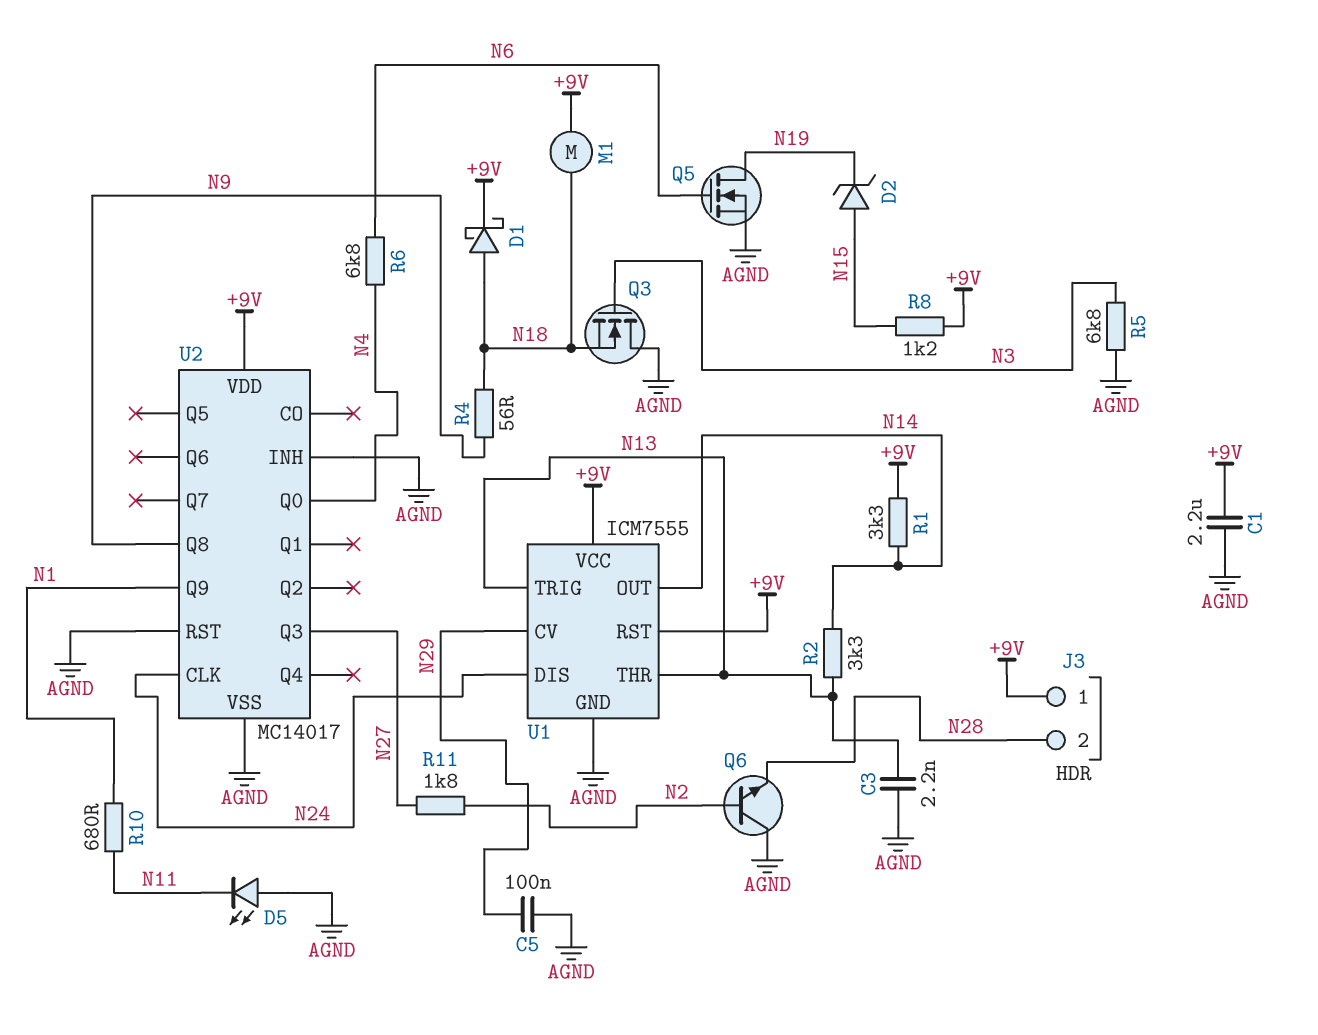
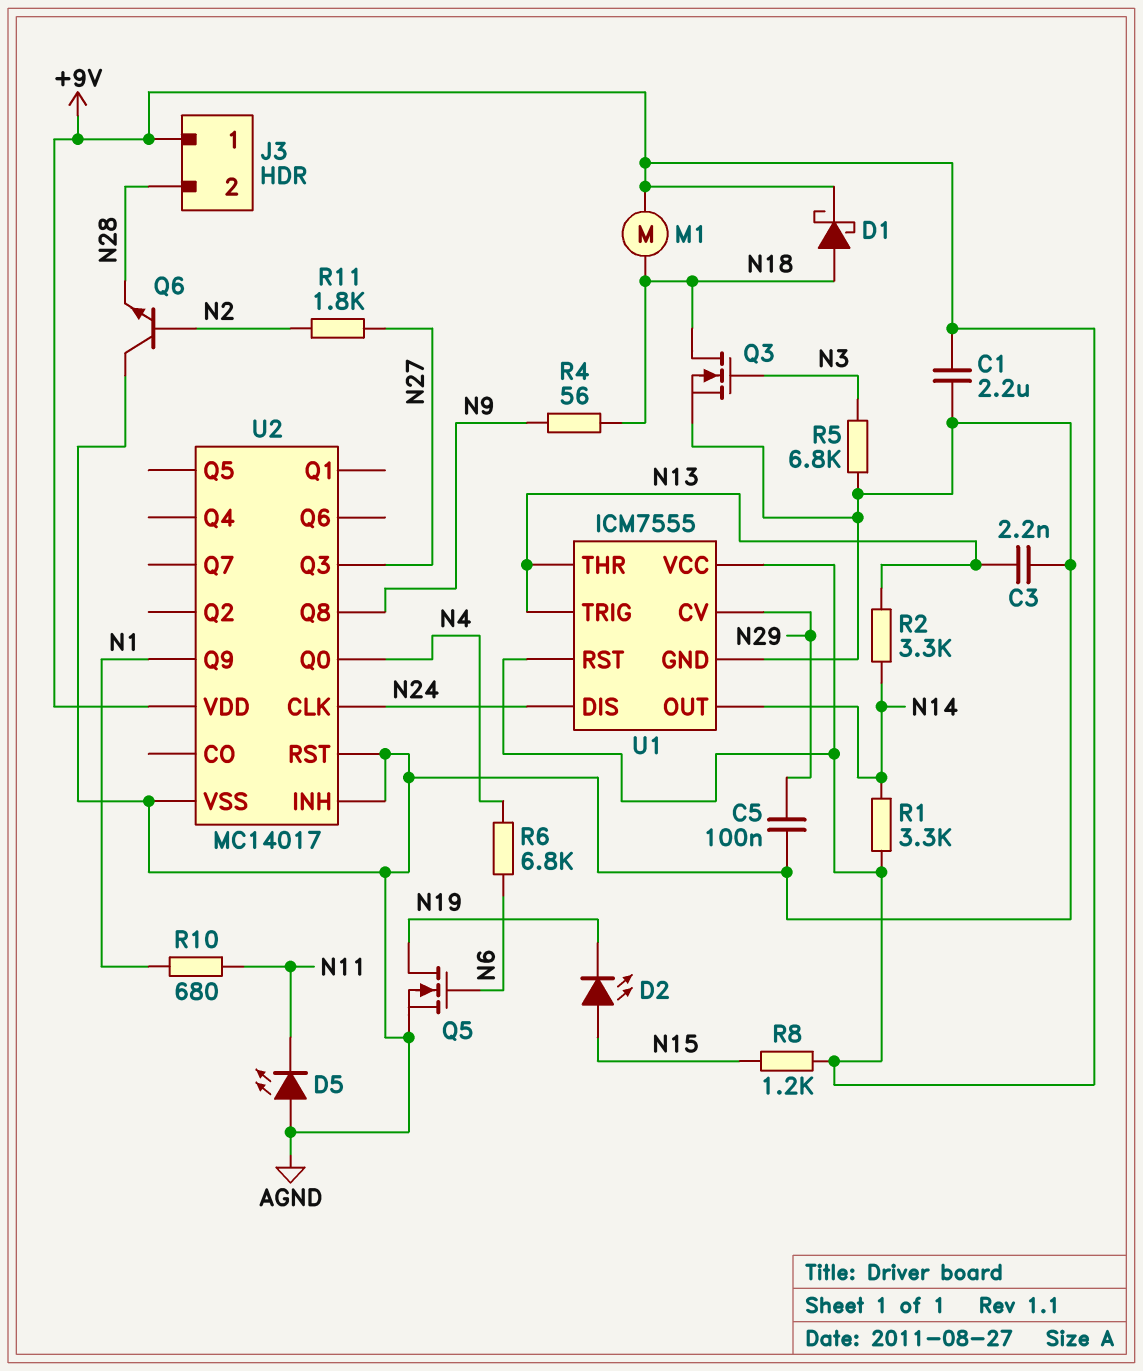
D2: zener (A N15, K N19) -> LED (A N15, K N19)
Q3: NMOS (G N3, D AGND, S N18) -> NMOS (G N3, D N18, S AGND)

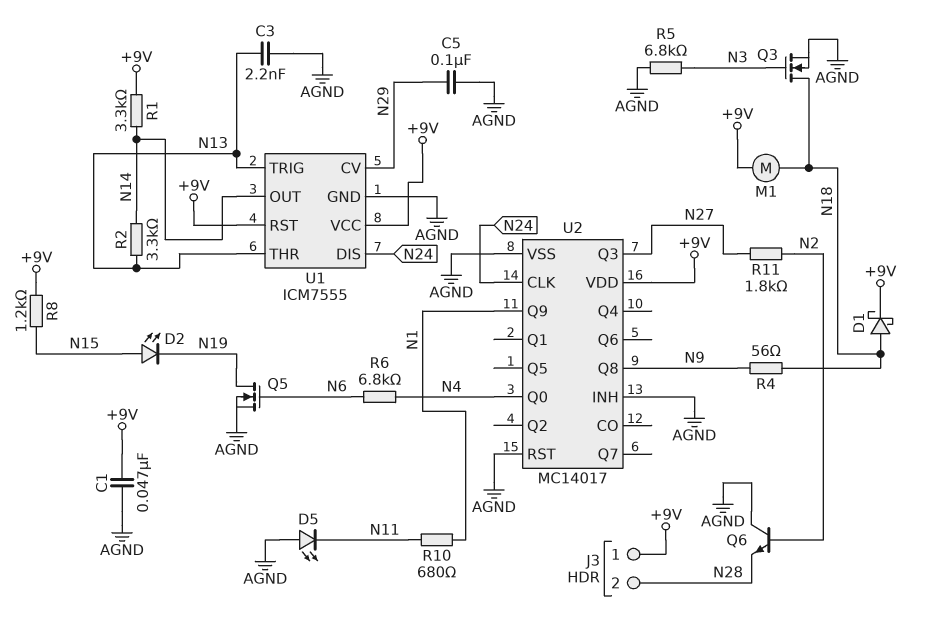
C1: 2.2uF (+9V, AGND) -> 47nF (+9V, AGND)

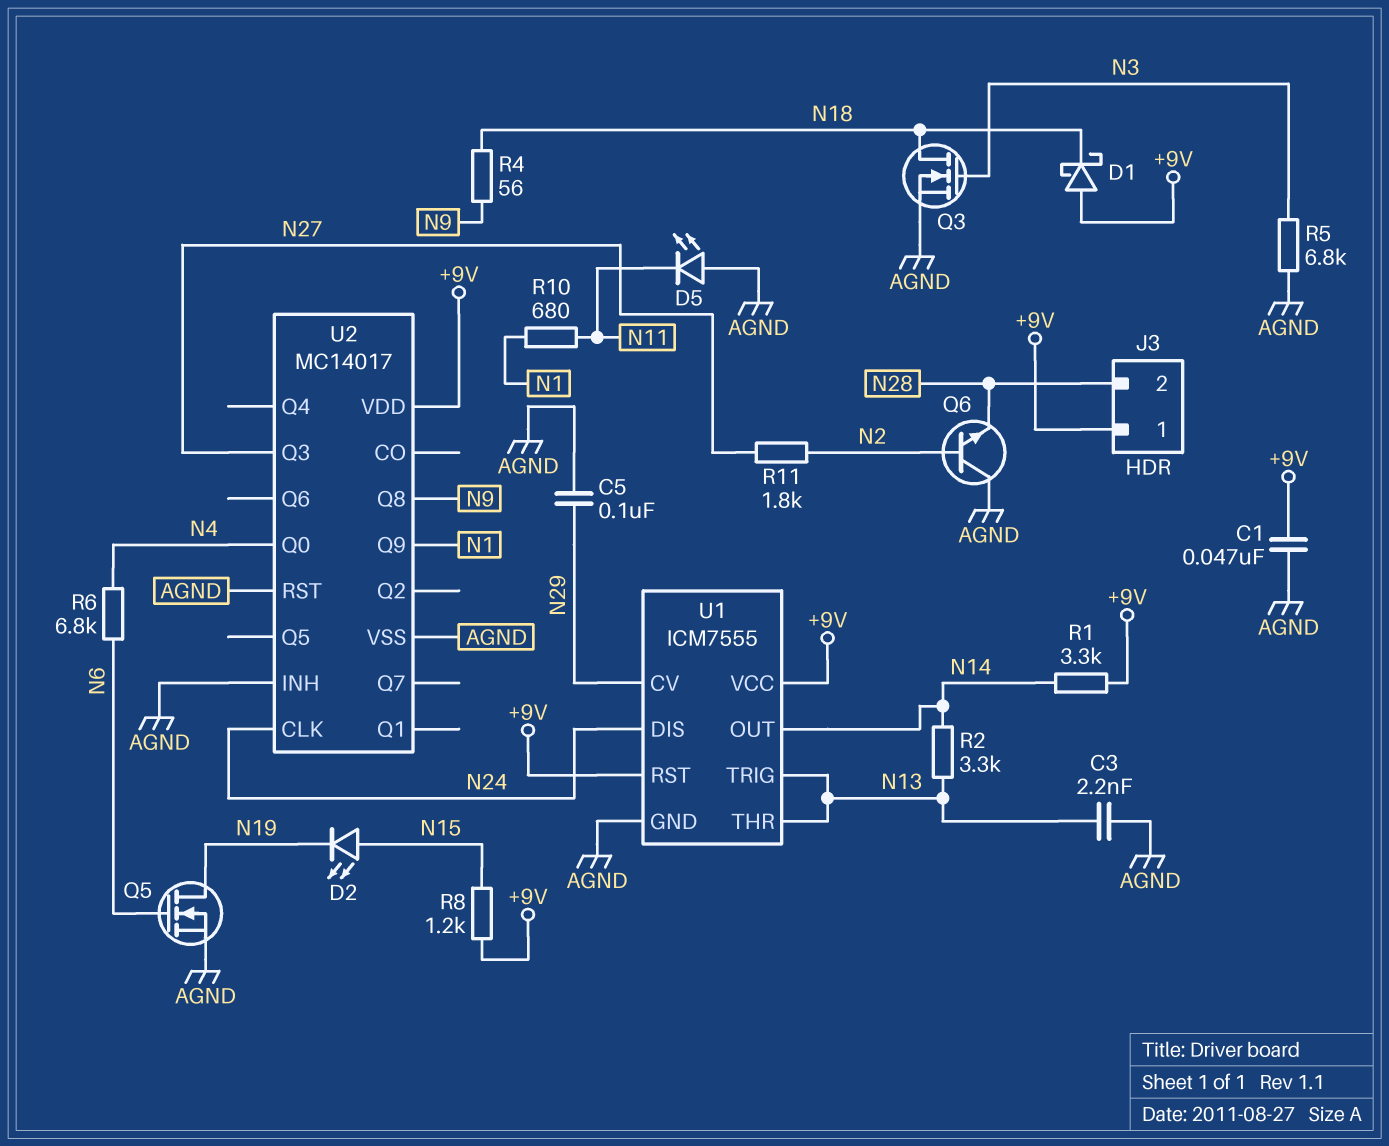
D1: schottky (A N18, K +9V) -> schottky (A +9V, K N18)
M1: motor (+9V, N18) -> none

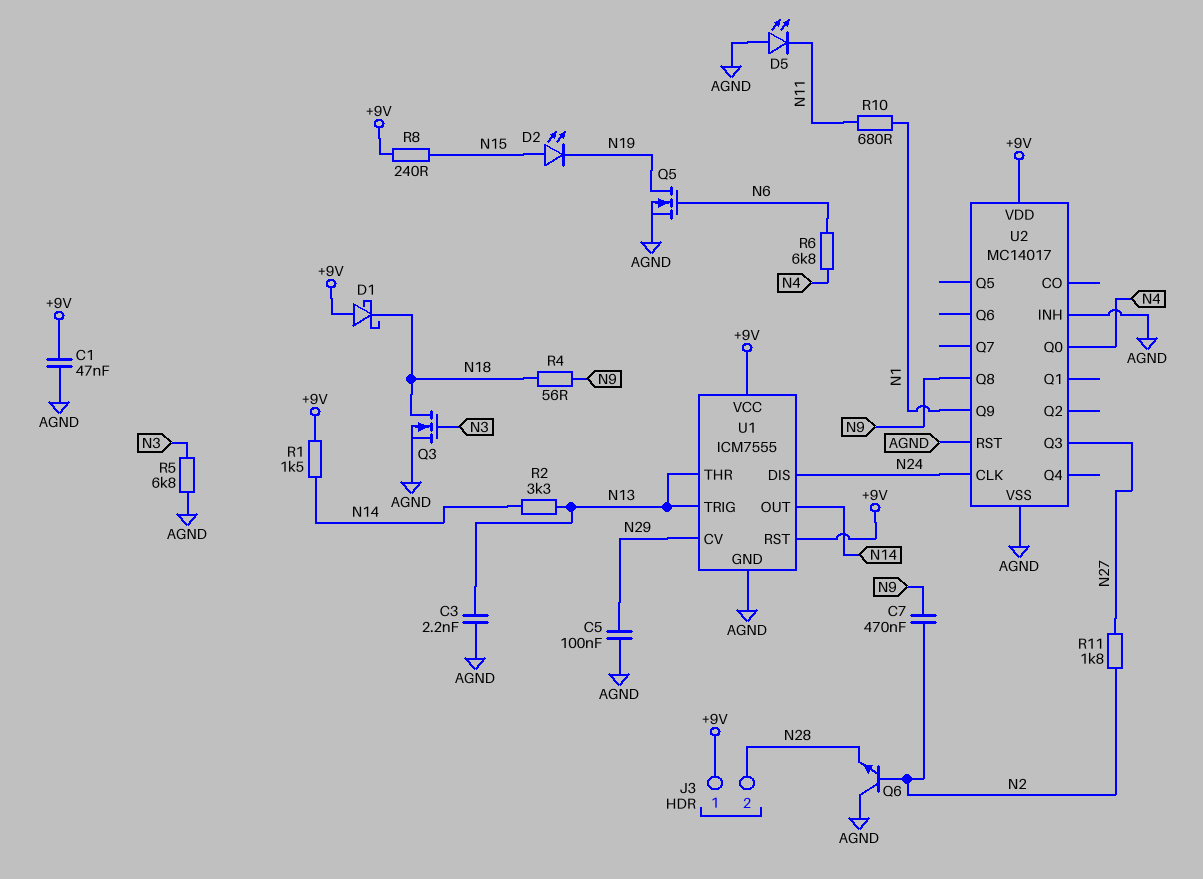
C7: none -> 470nF (N2, N9)
R1: 3.3k (+9V, N14) -> 1.5k (+9V, N14)
R8: 1.2k (+9V, N15) -> 240 (+9V, N15)

